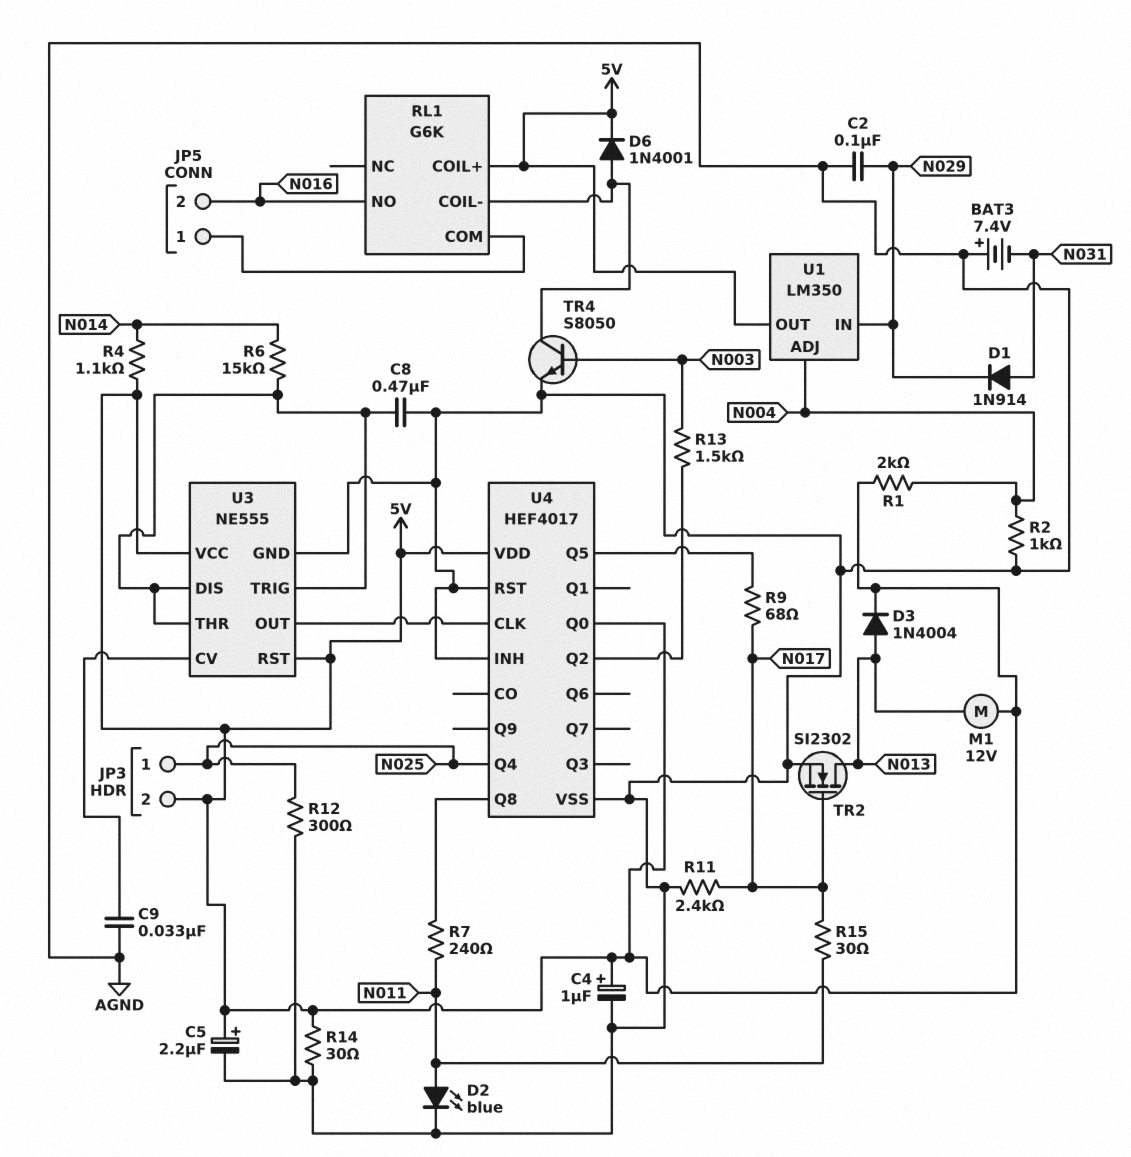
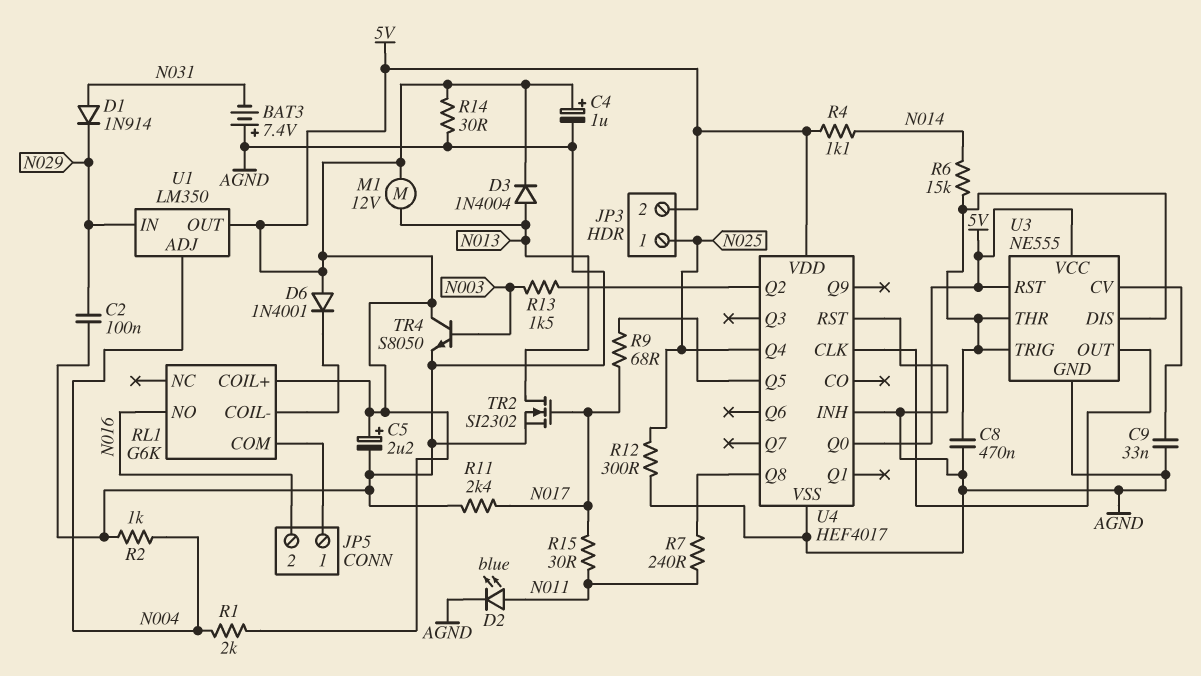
D6: diode 1N4001 (A RL1/COIL-, K 5V) -> diode 1N4001 (A 5V, K RL1/COIL-)
TR4: NPN S8050 (B N003, C RL1/COIL-, E AGND) -> NPN S8050 (B N003, C 5V, E AGND)

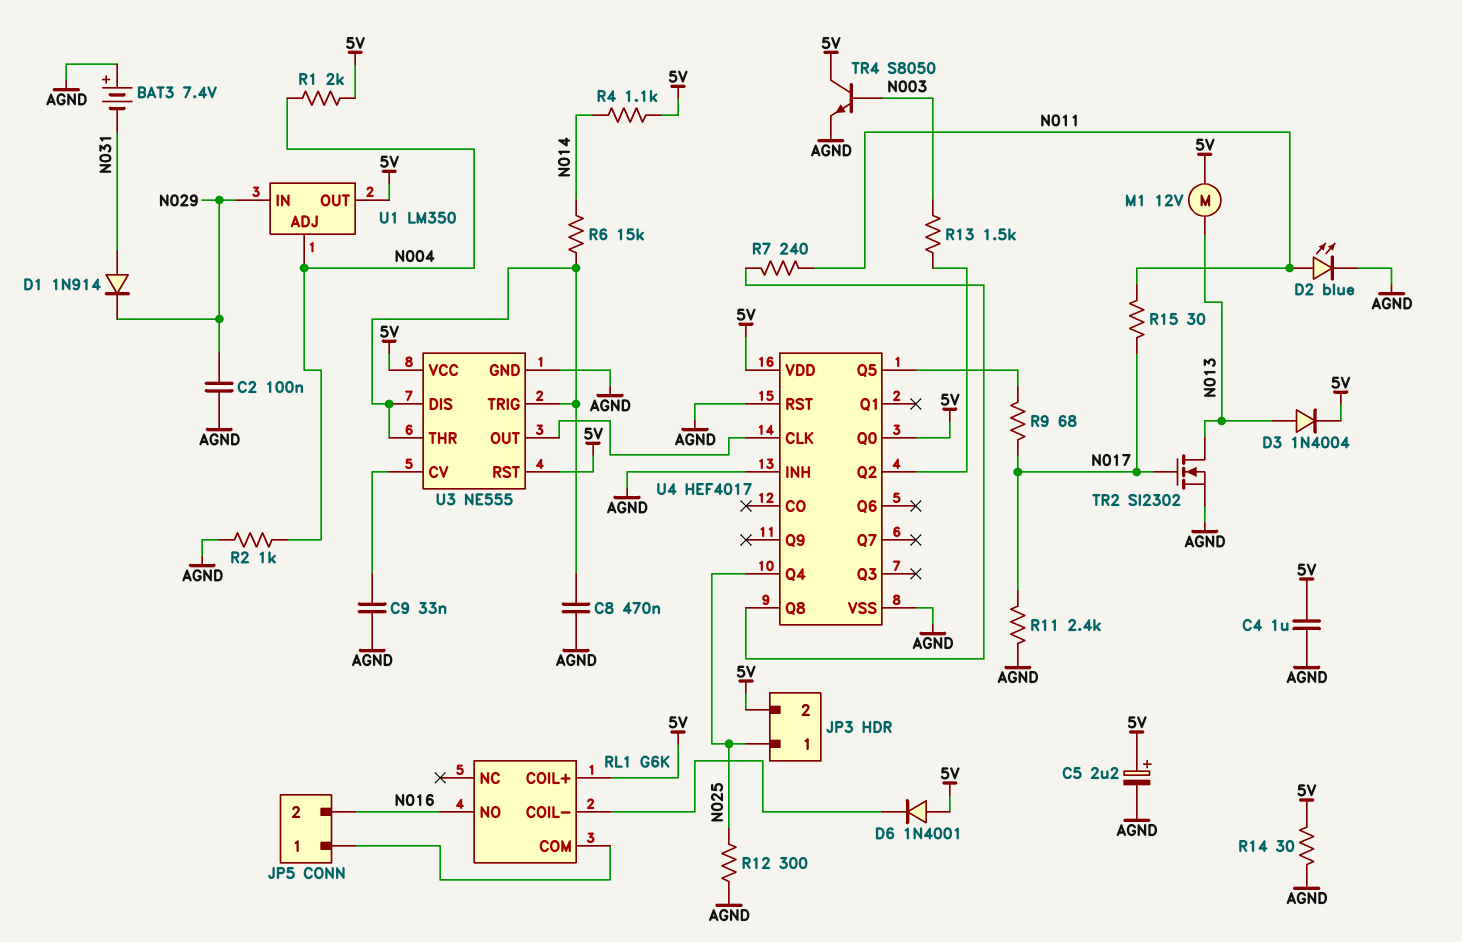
C4: 1uF (plus 5V, minus AGND) -> 1uF (5V, AGND)

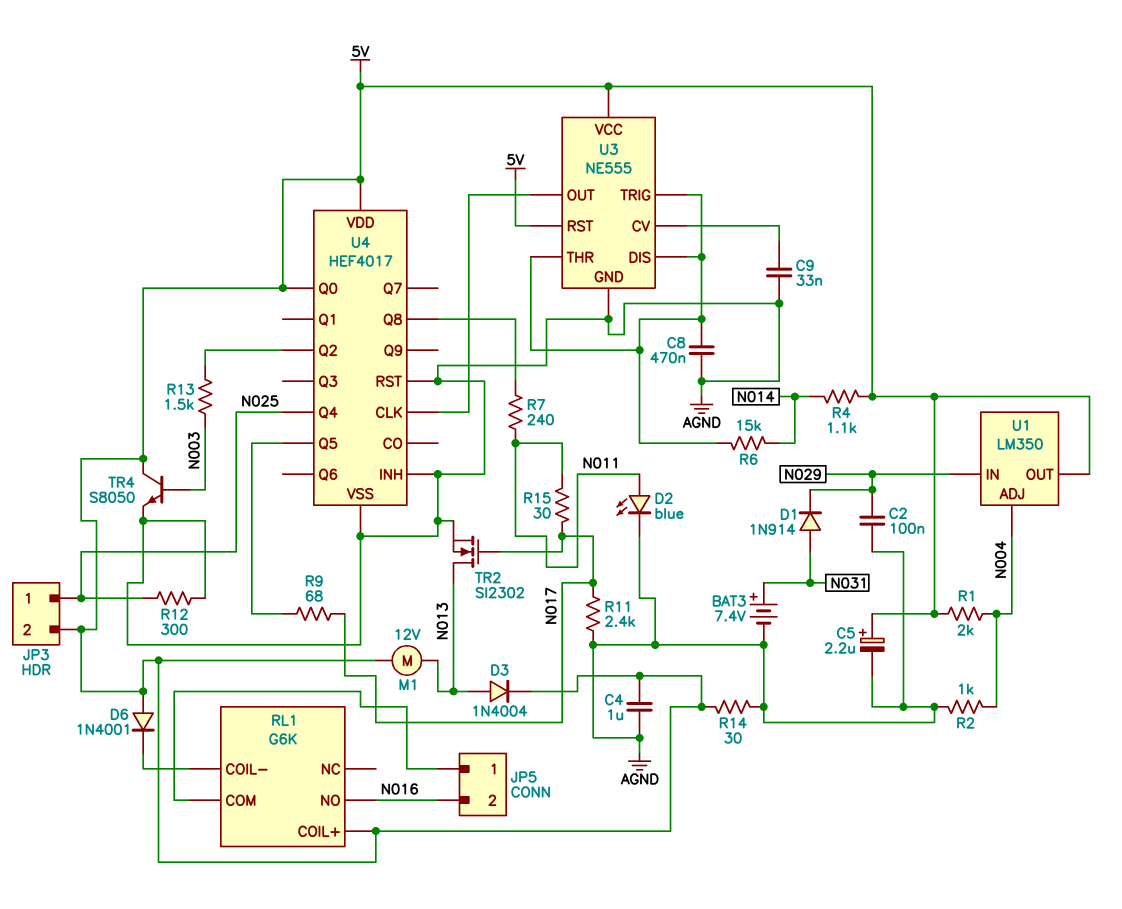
BAT3: 7.4V (plus AGND, minus N031) -> 7.4V (plus N031, minus AGND)

